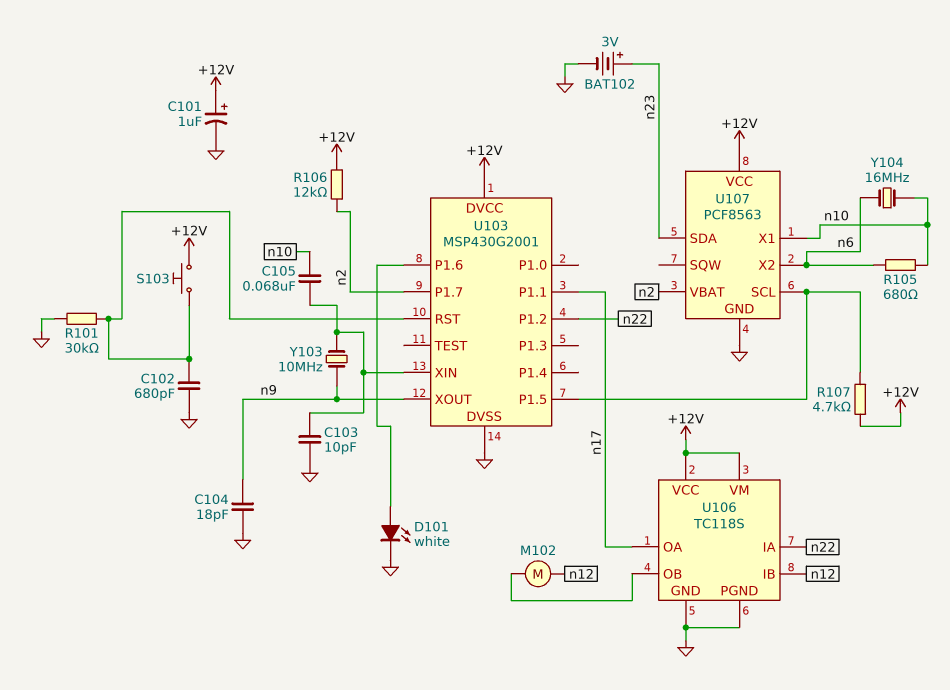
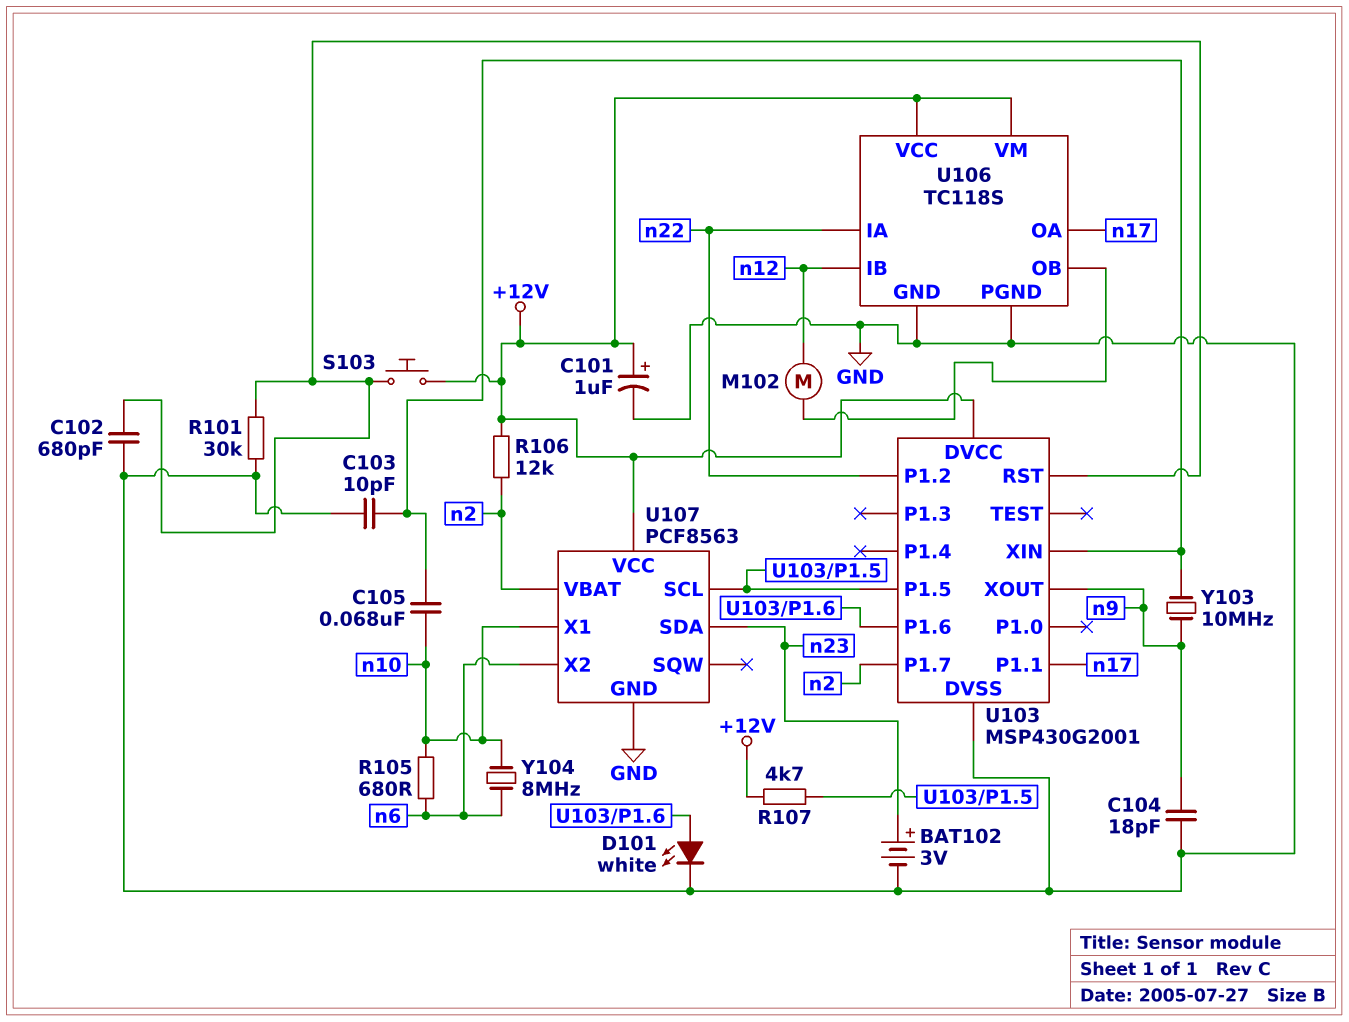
Y104: 16MHz (n6, n10) -> 8MHz (n6, n10)

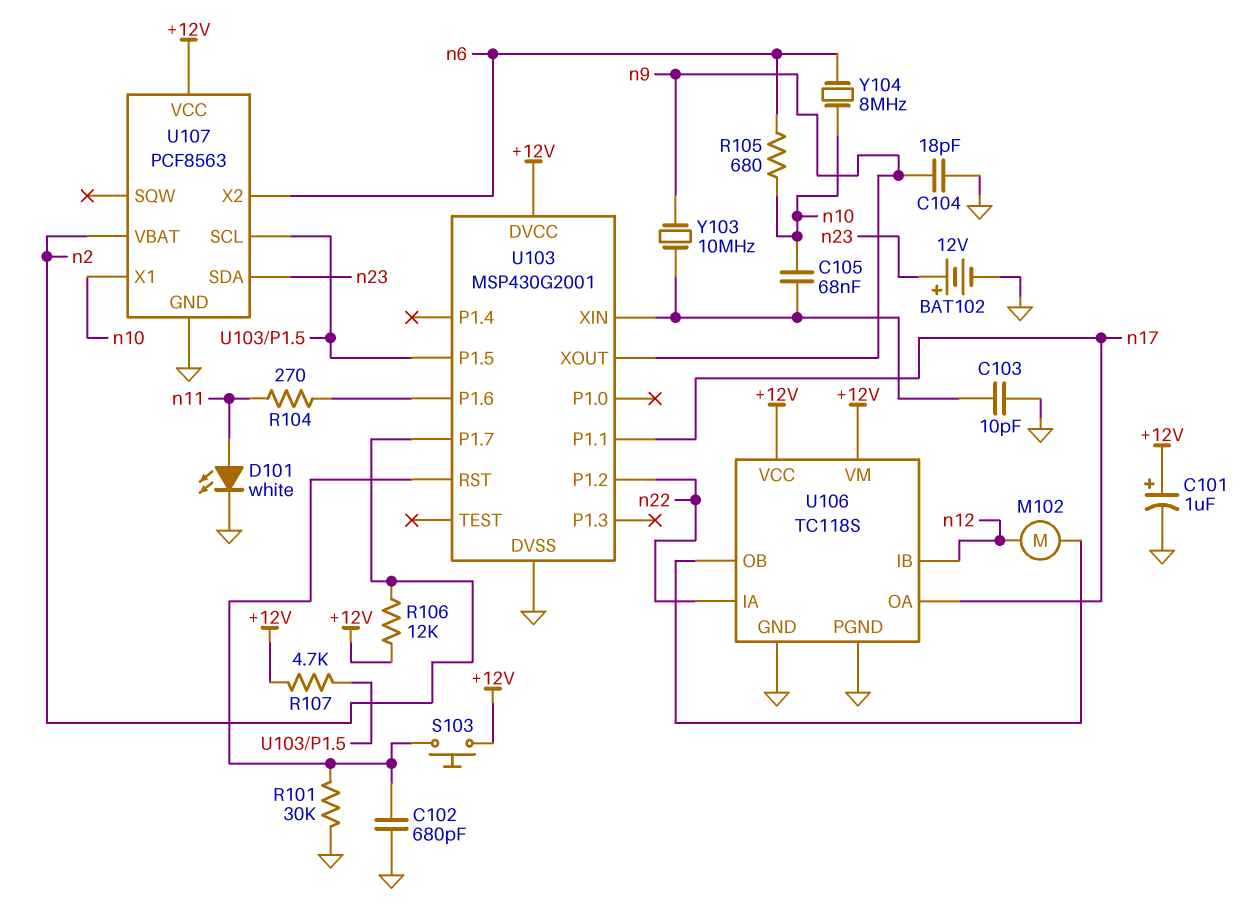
BAT102: 3V (plus n23, minus GND) -> 12V (plus n23, minus GND)
D101: LED white (A U103/P1.6, K GND) -> LED white (A n11, K GND)
R104: none -> 270 (U103/P1.6, n11)

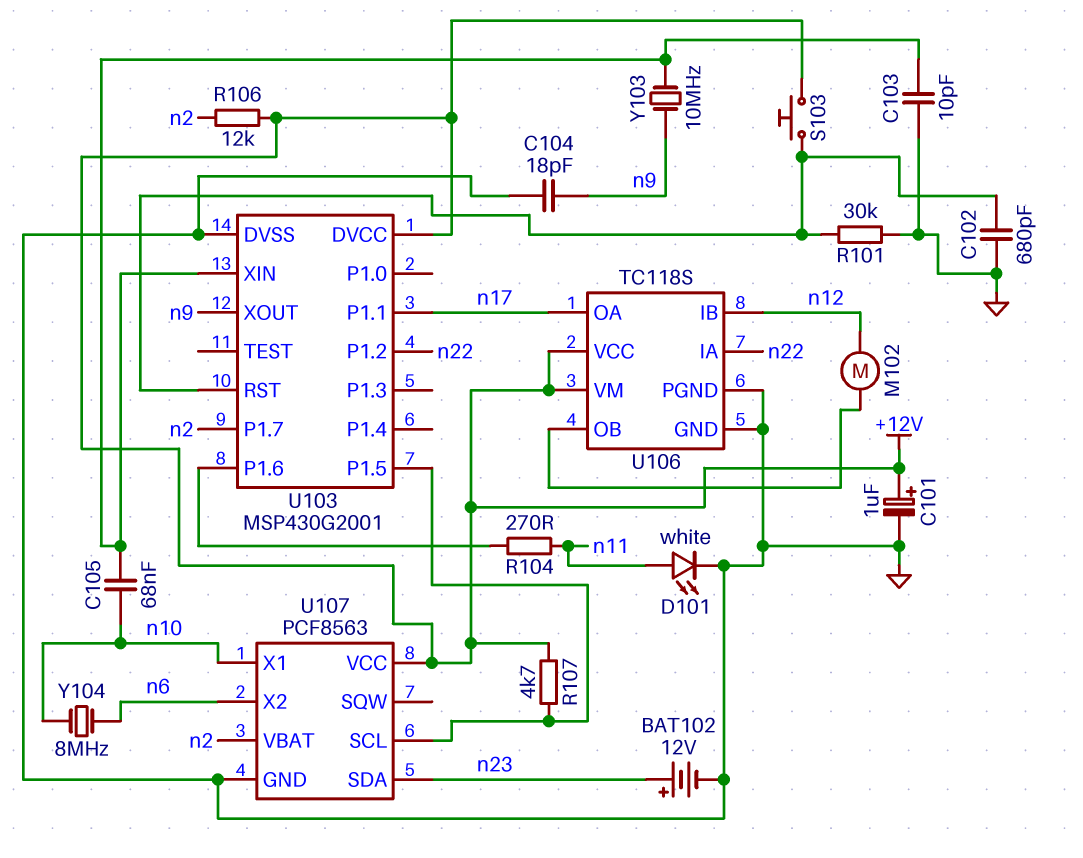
R105: 680 (n6, n10) -> none

